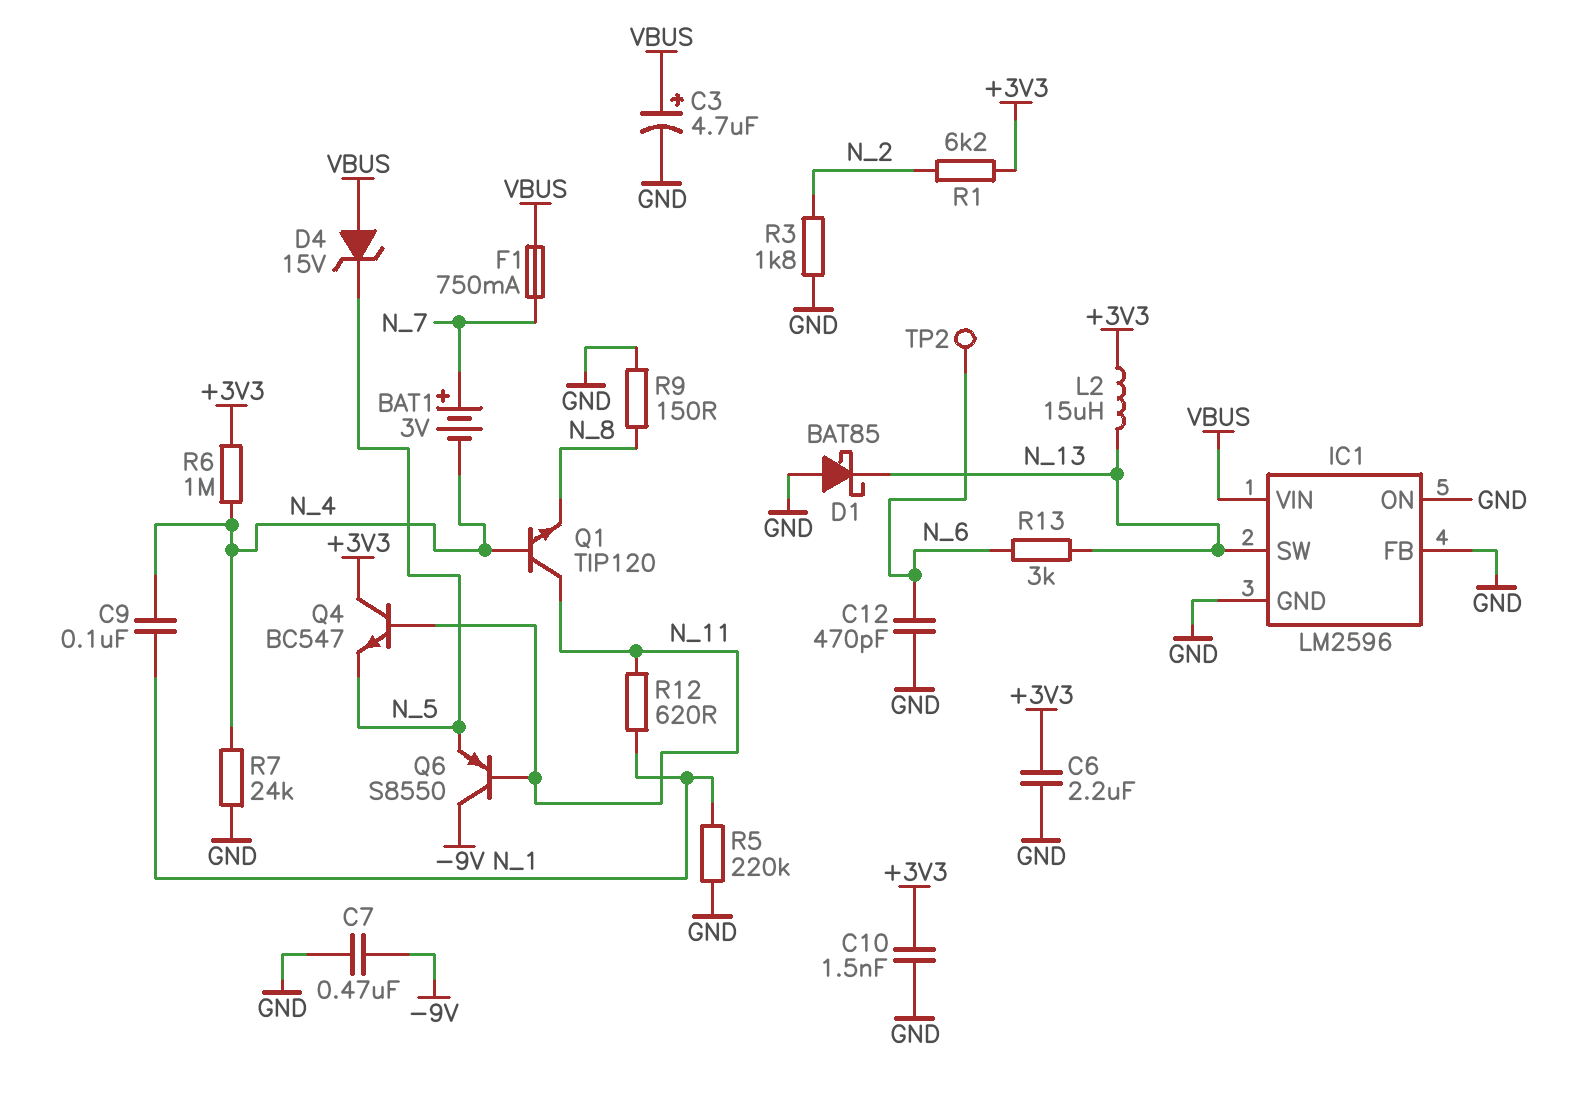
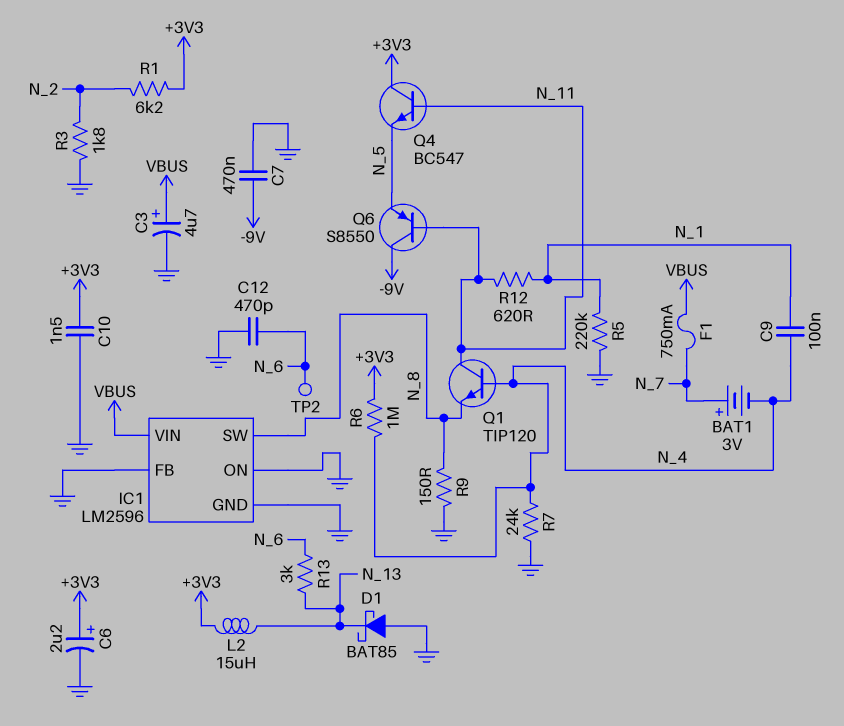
C6: 2.2uF (+3V3, GND) -> 2.2uF (plus +3V3, minus GND)
D4: zener 15V (A VBUS, K N_5) -> none
IC1 pin SW: N_13 -> N_8

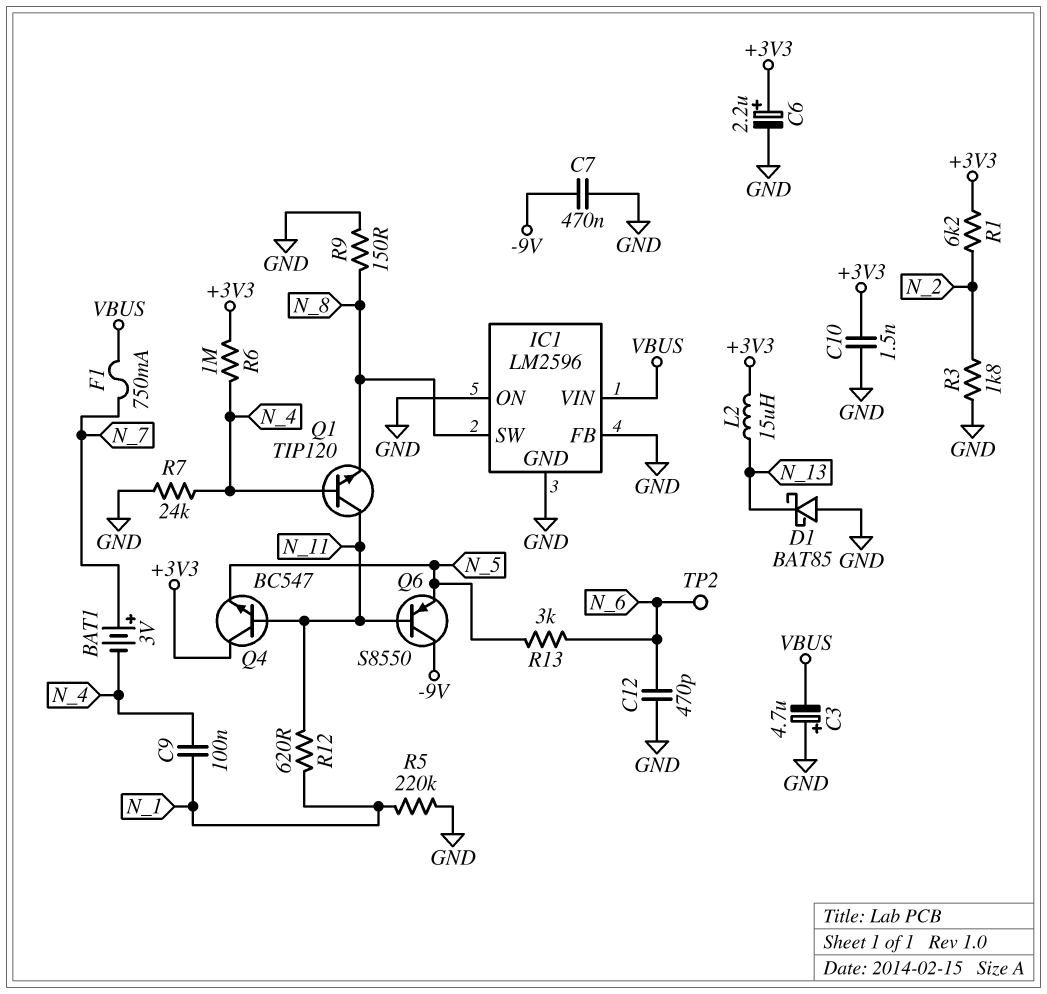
C3: 4.7uF (plus VBUS, minus GND) -> 4.7uF (plus GND, minus VBUS)
R13: 3k (N_6, N_13) -> 3k (N_5, N_6)

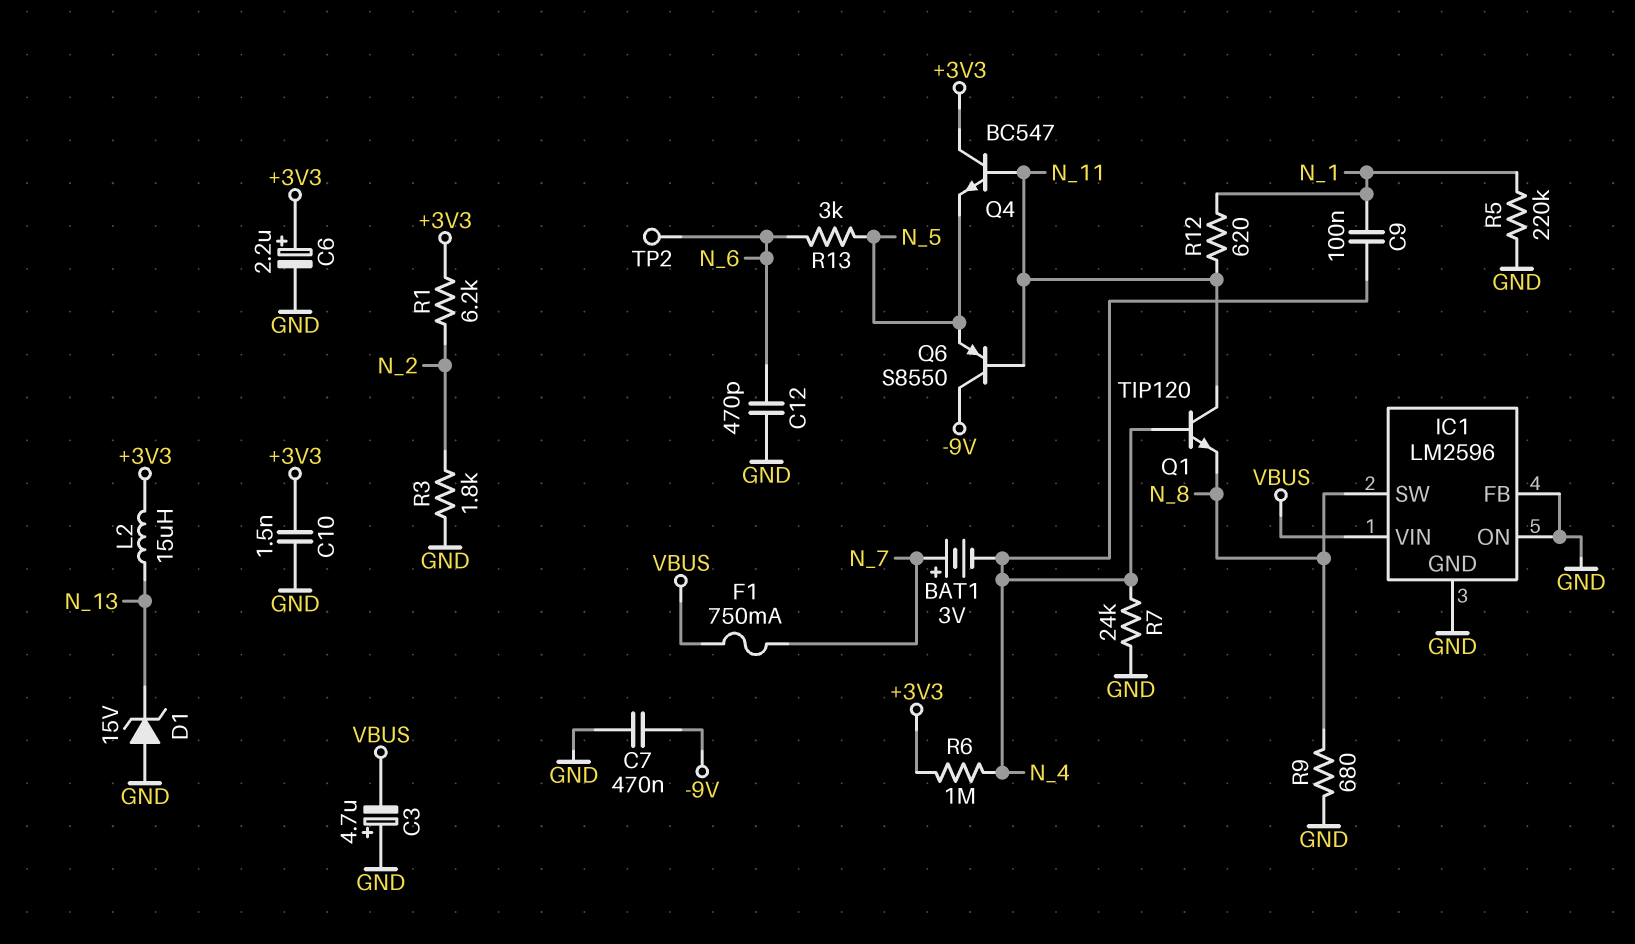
D1: schottky BAT85 (A GND, K N_13) -> zener 15V (A GND, K N_13)
R9: 150 (GND, N_8) -> 680 (GND, N_8)

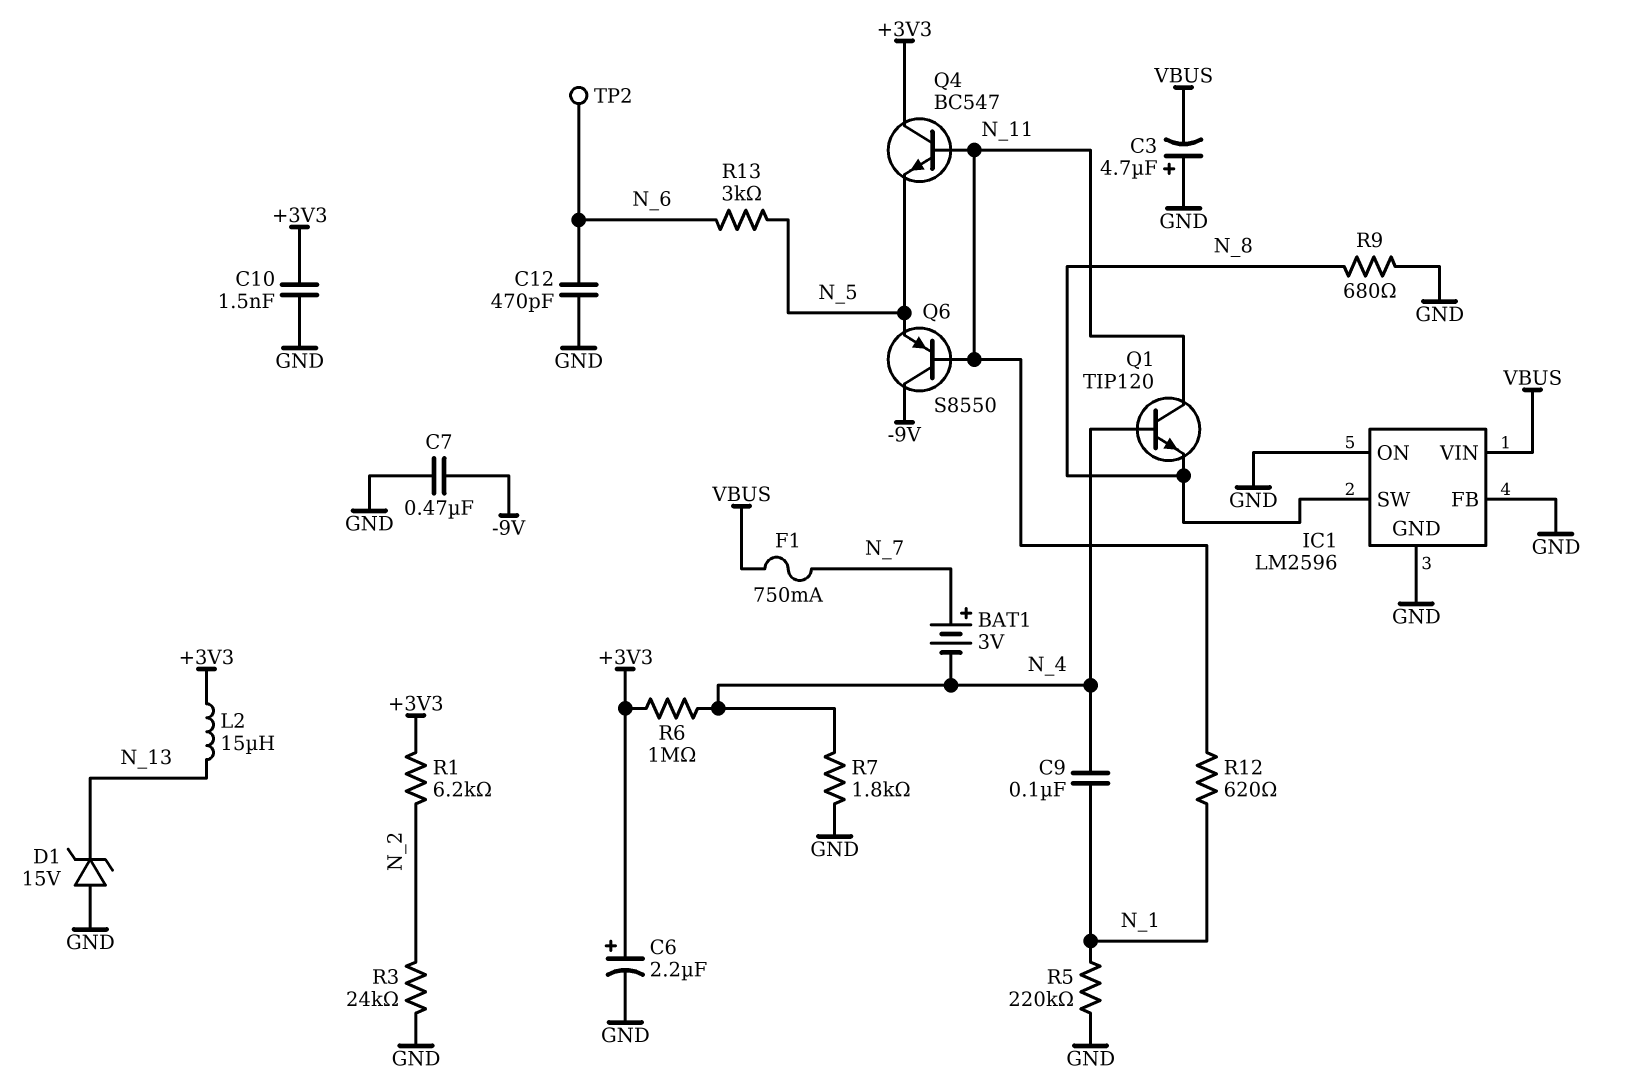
R3: 1.8k (GND, N_2) -> 24k (GND, N_2)
R7: 24k (GND, N_4) -> 1.8k (GND, N_4)

